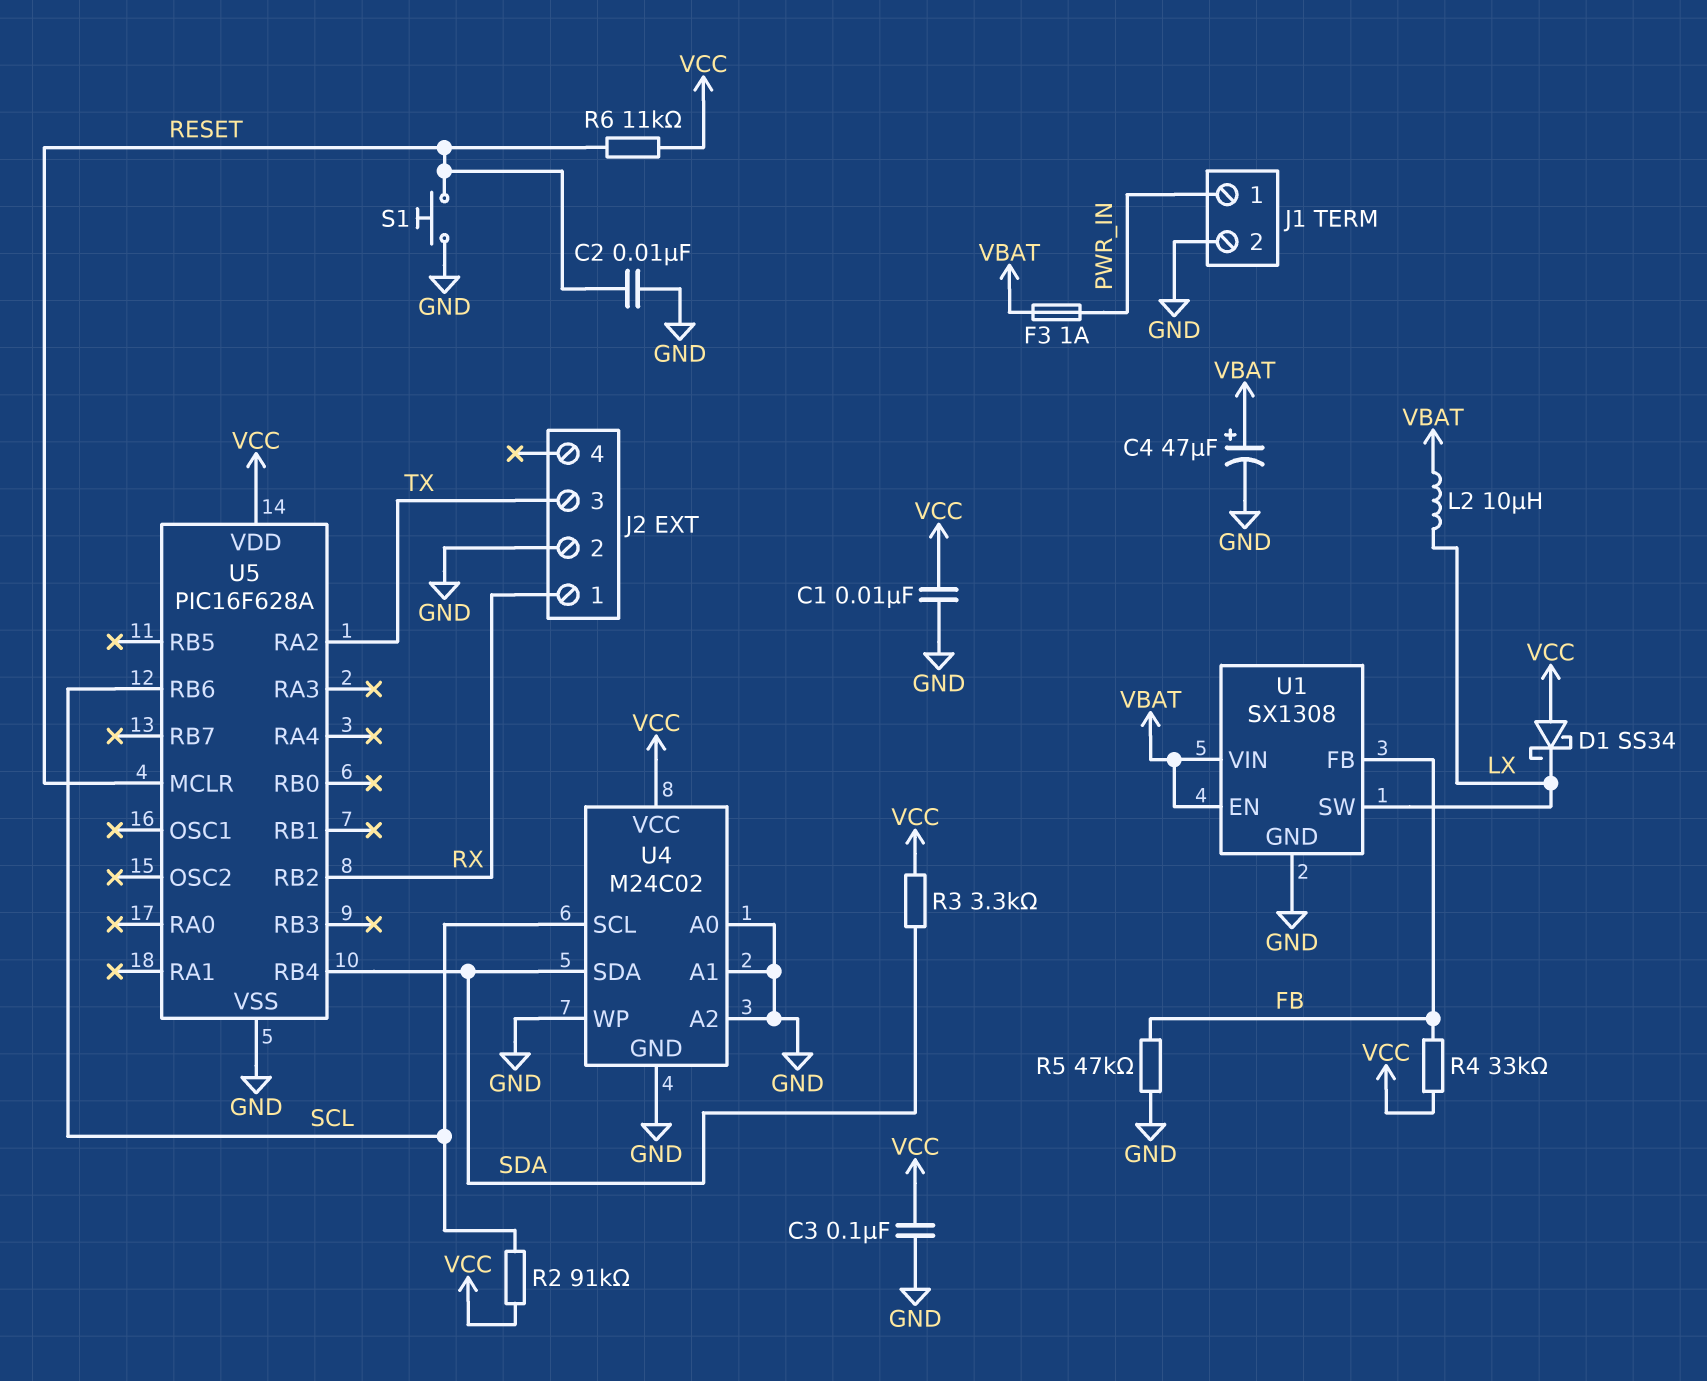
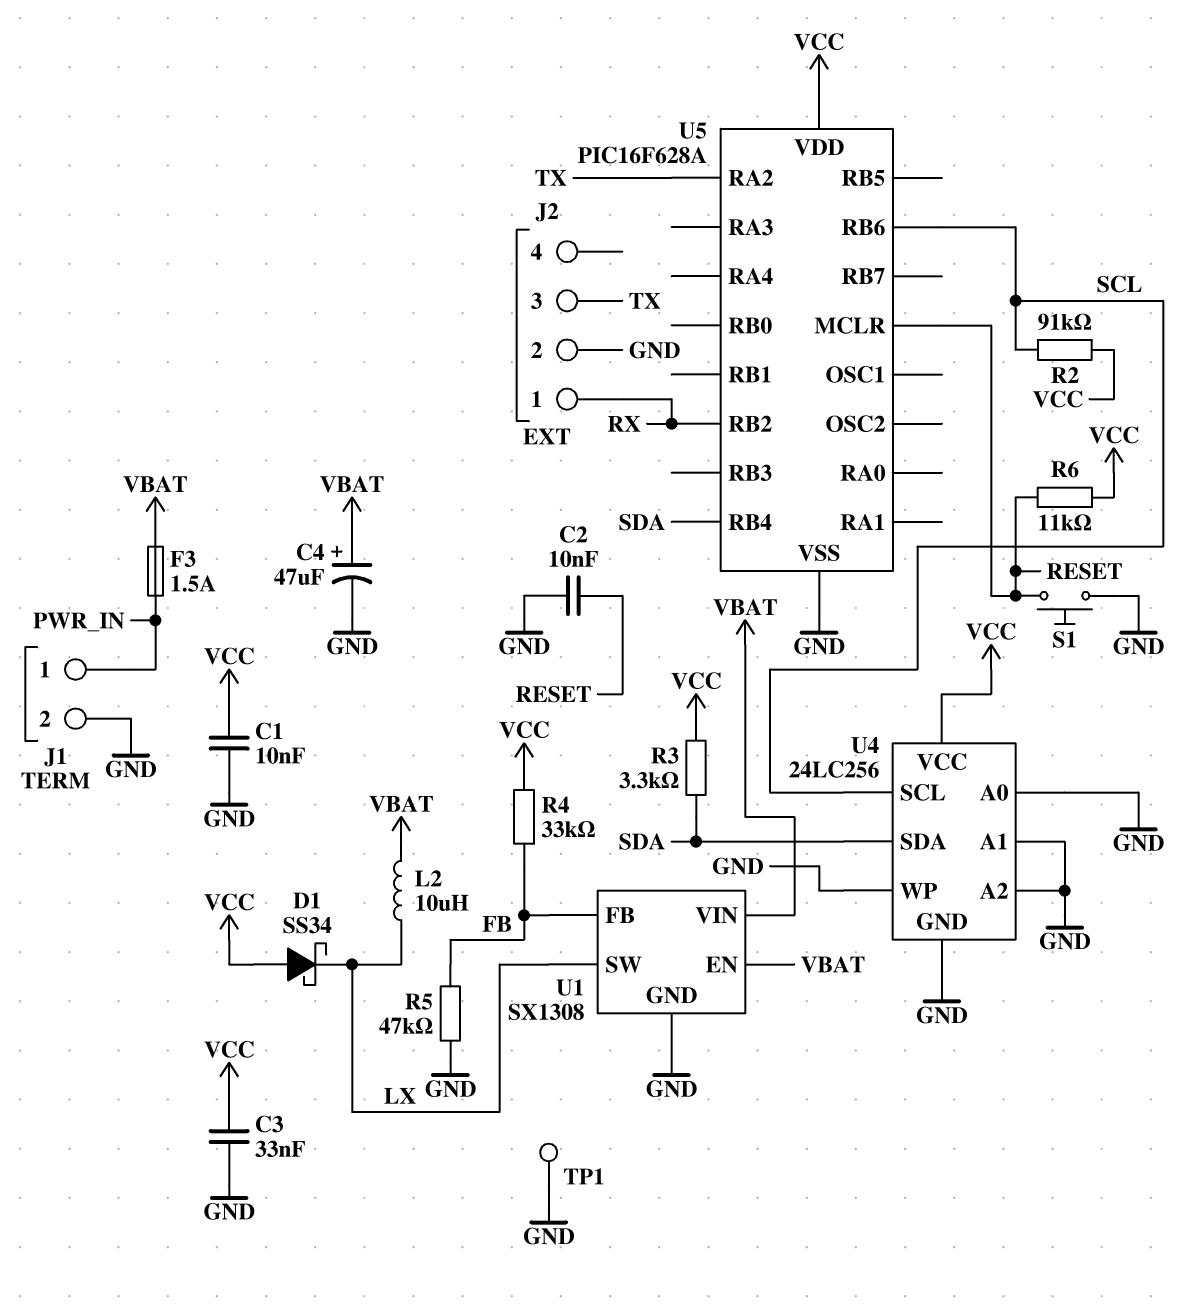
C3: 100nF (GND, VCC) -> 33nF (GND, VCC)
F3: 1A (PWR_IN, VBAT) -> 1.5A (PWR_IN, VBAT)
TP1: none -> test point (GND)
U4: M24C02 -> 24LC256

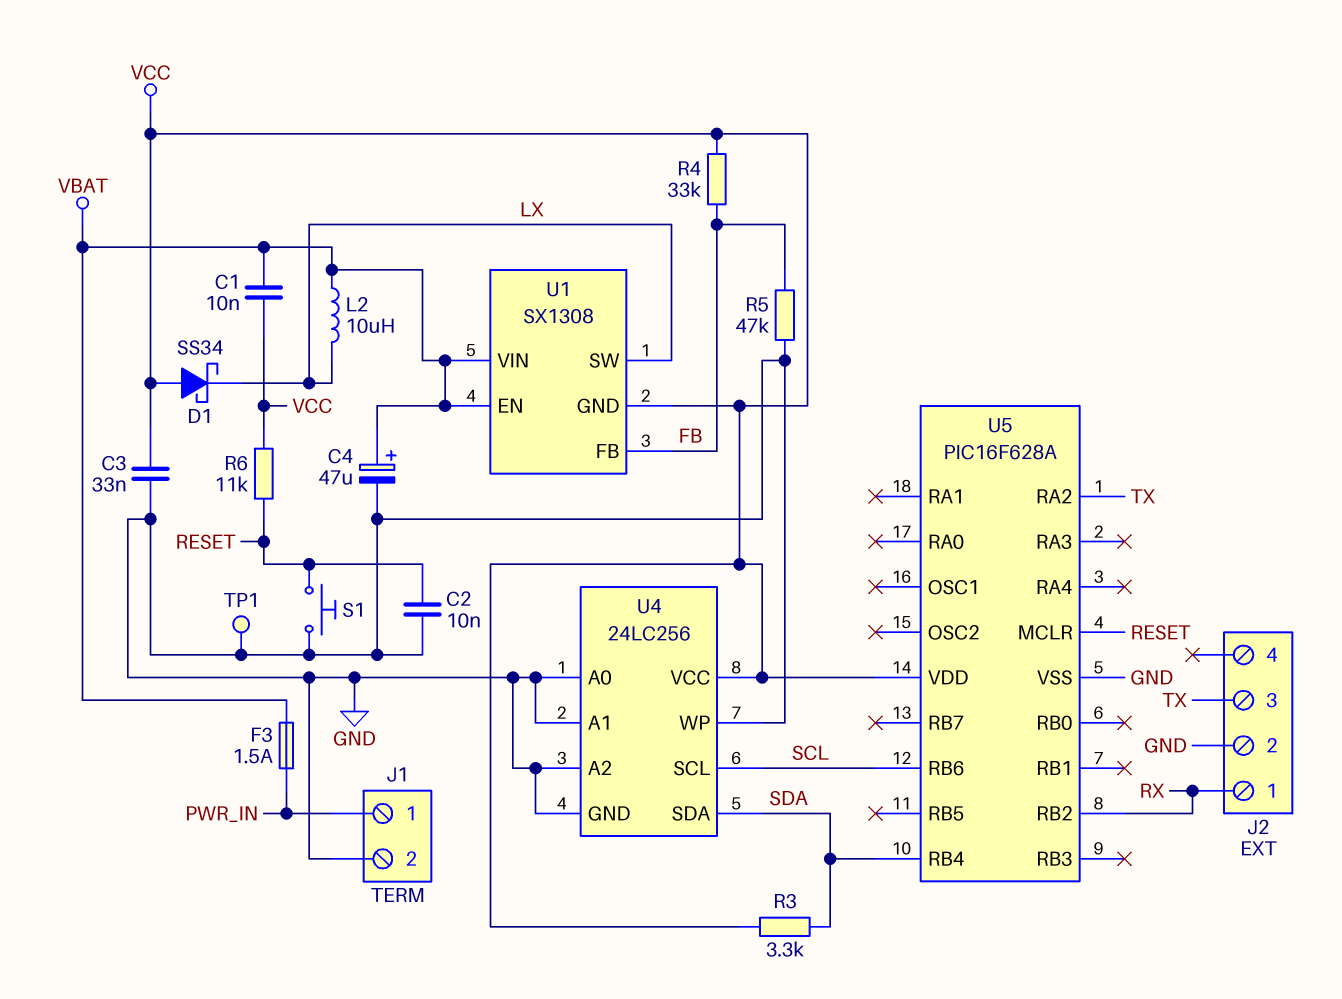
C1: 10nF (GND, VCC) -> 10nF (VBAT, VCC)
R2: 91k (SCL, VCC) -> none
U1 pin GND: GND -> VCC

